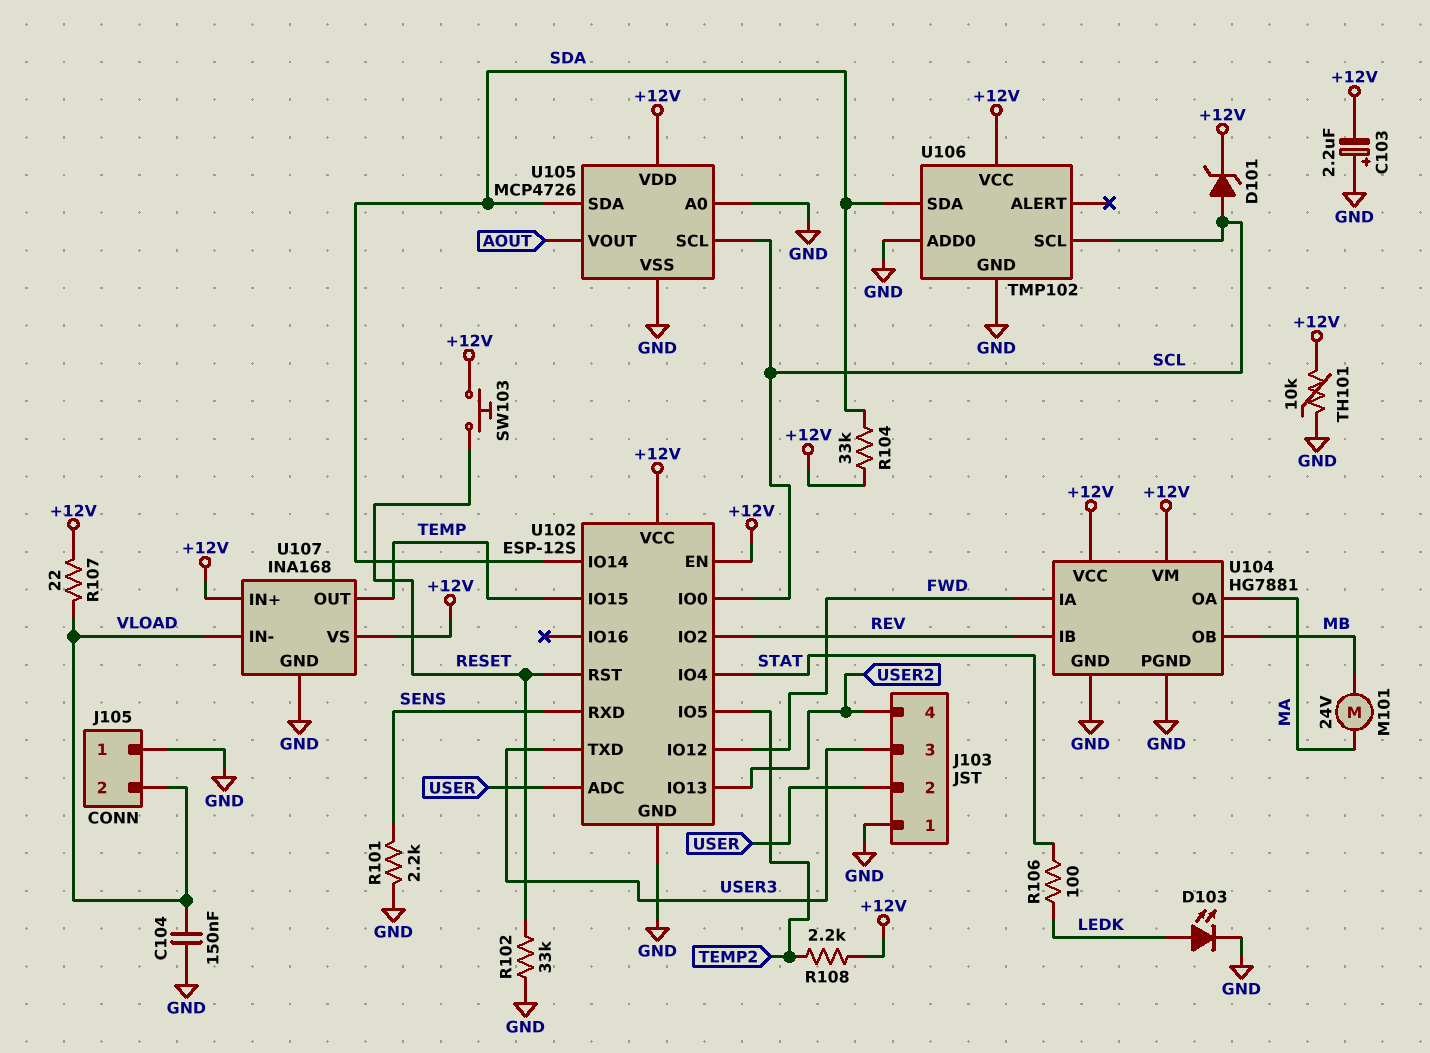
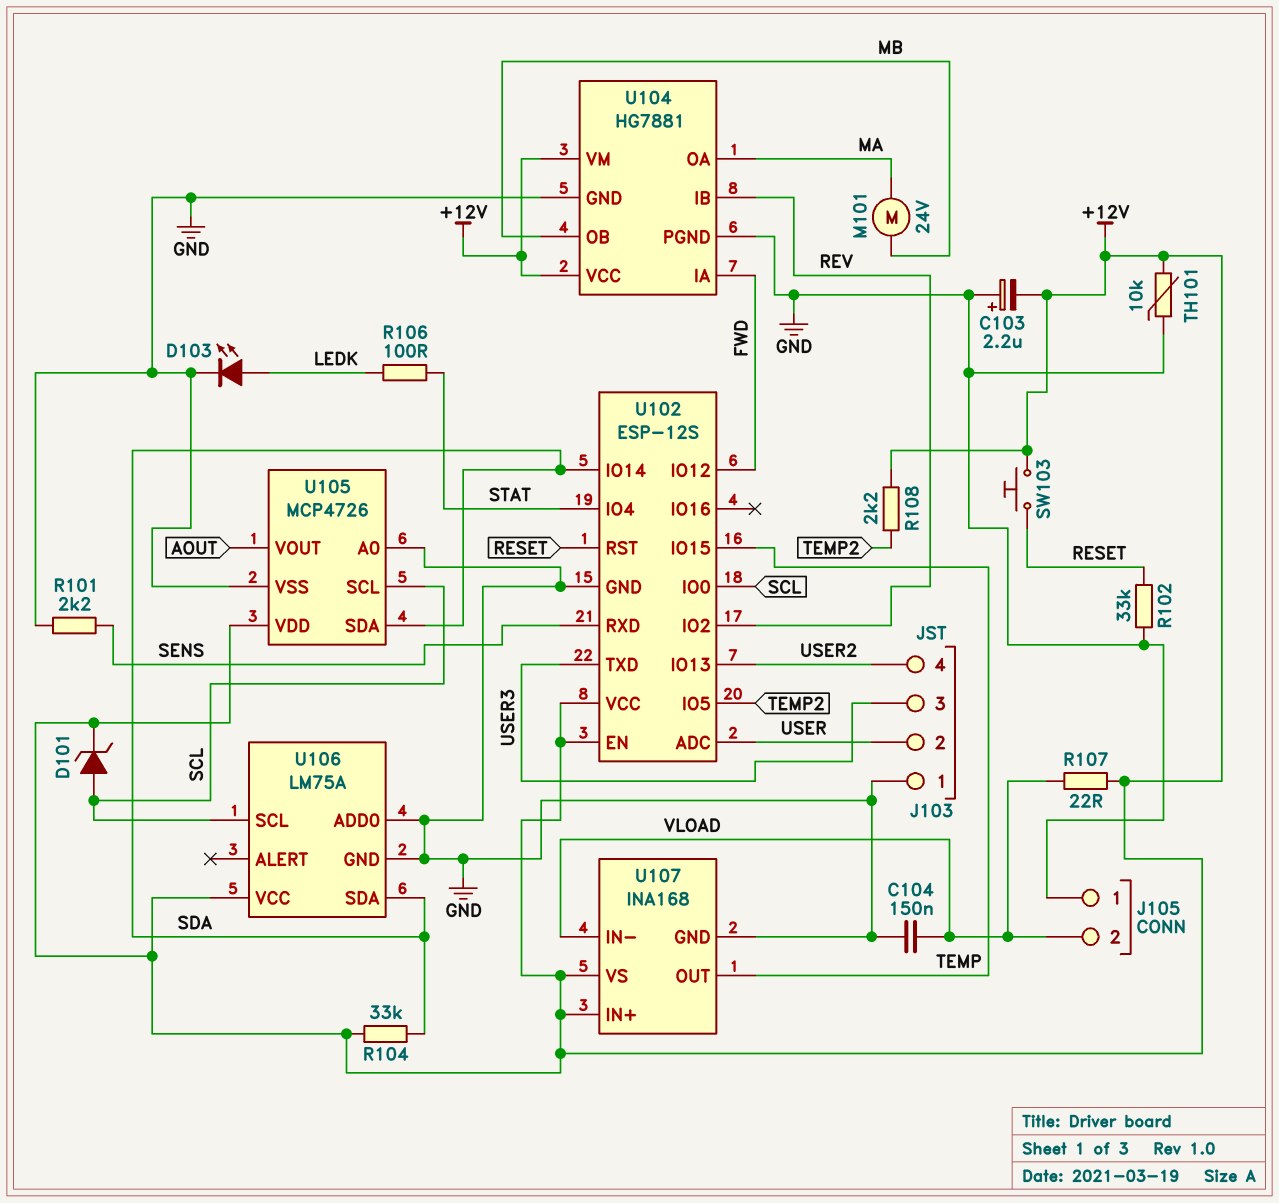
U106: TMP102 -> LM75A

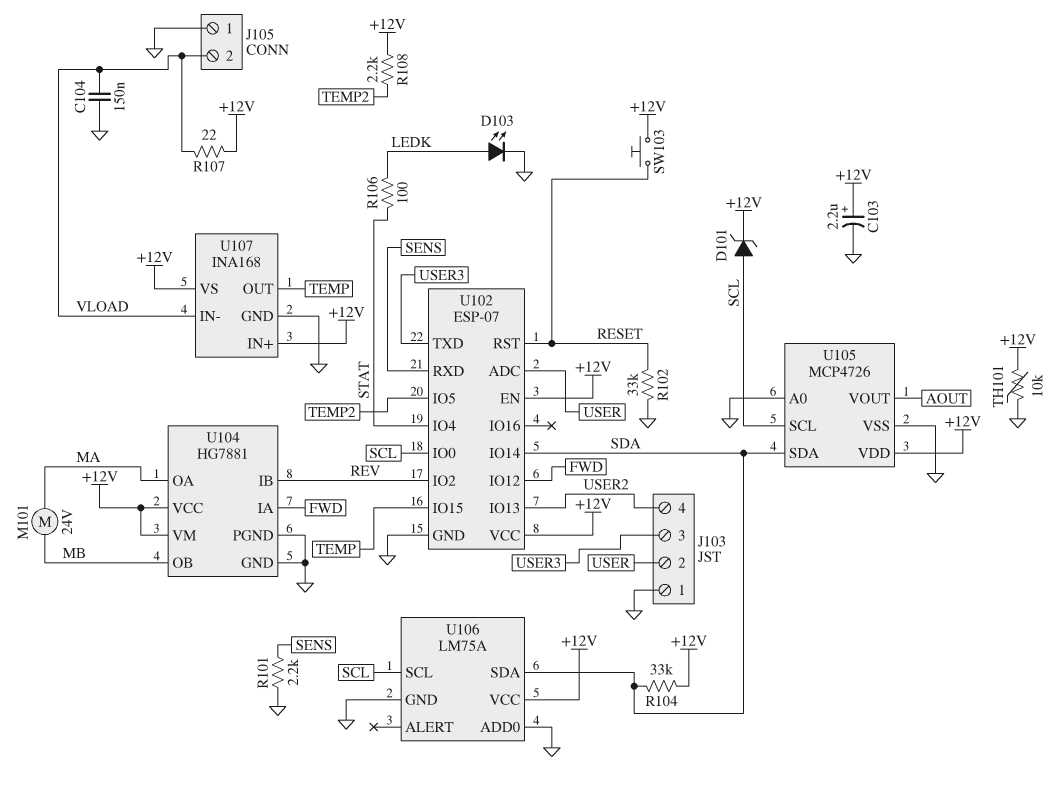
C103: 2.2uF (plus GND, minus +12V) -> 2.2uF (plus +12V, minus GND)
U102: ESP-12S -> ESP-07

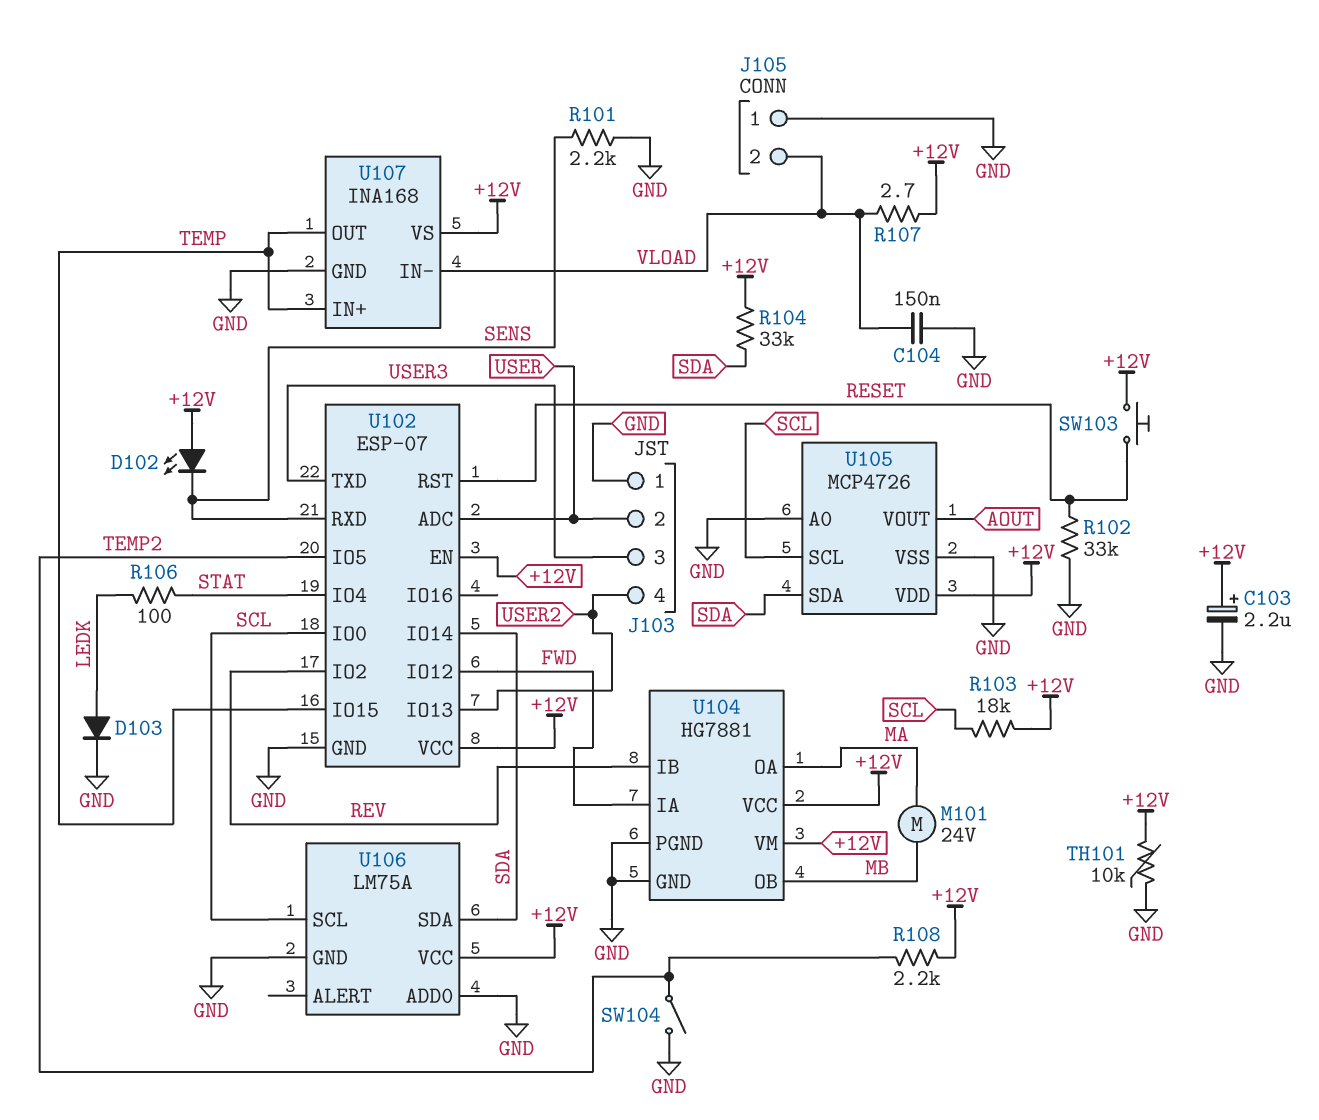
D101: zener (A SCL, K +12V) -> none
D102: none -> LED (A +12V, K SENS)
D103: LED (A LEDK, K GND) -> diode (A LEDK, K GND)
R103: none -> 18k (+12V, SCL)
R107: 22 (+12V, VLOAD) -> 2.7 (+12V, VLOAD)
SW104: none -> switch (GND, TEMP2)
U107 pin IN+: +12V -> TEMP

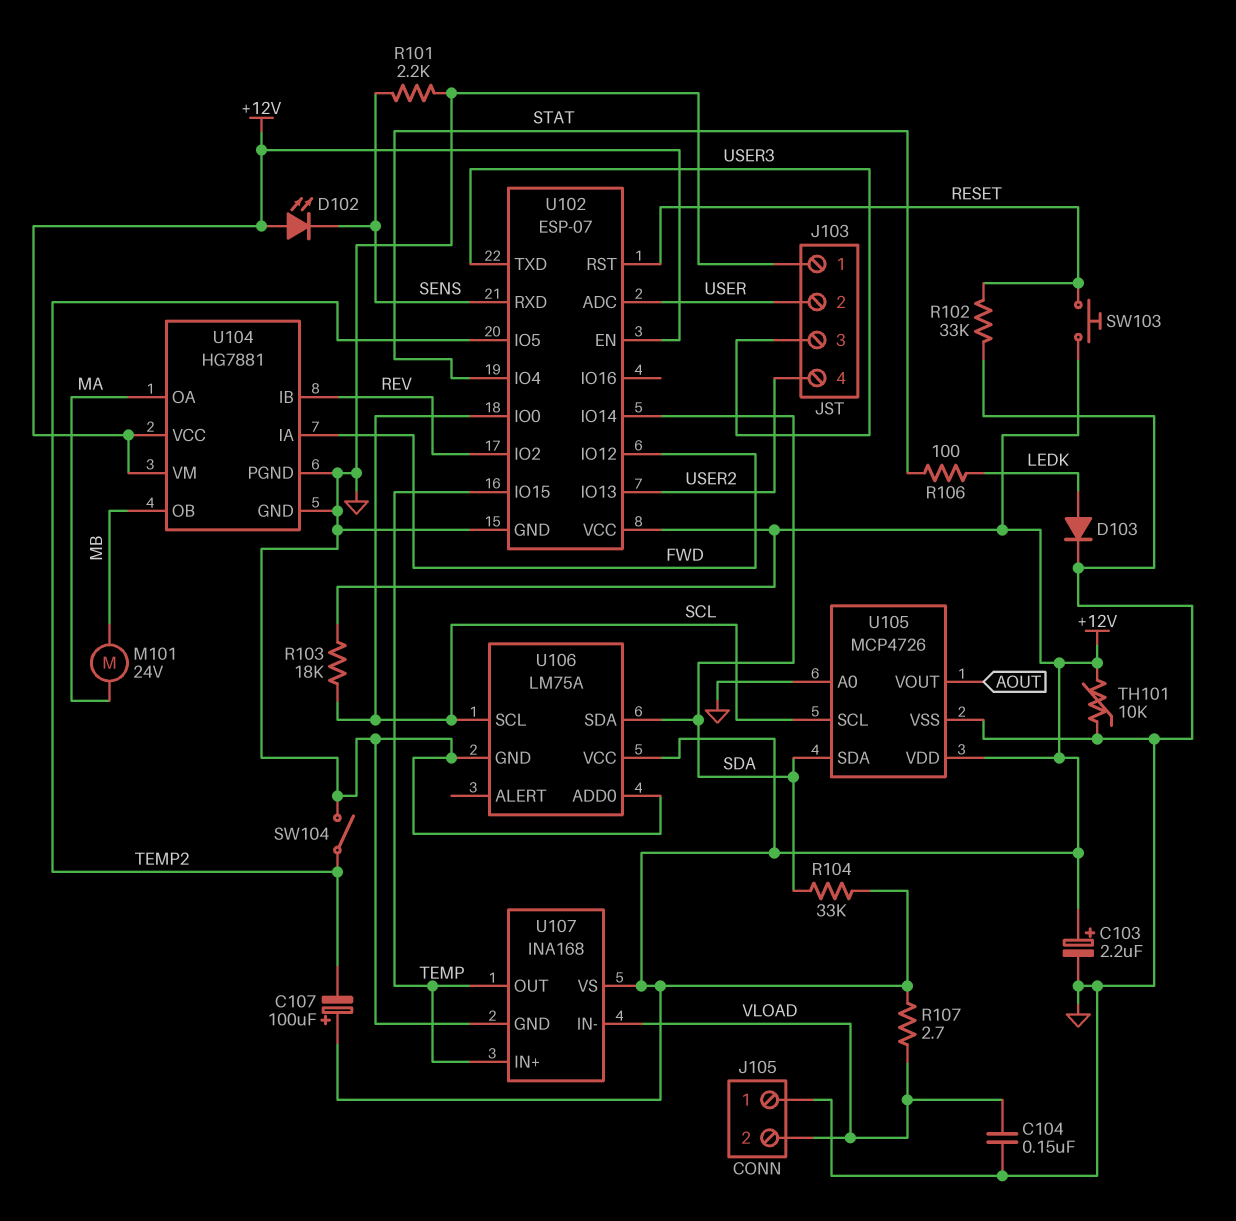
C107: none -> 100uF (plus +12V, minus TEMP2)
R108: 2.2k (+12V, TEMP2) -> none

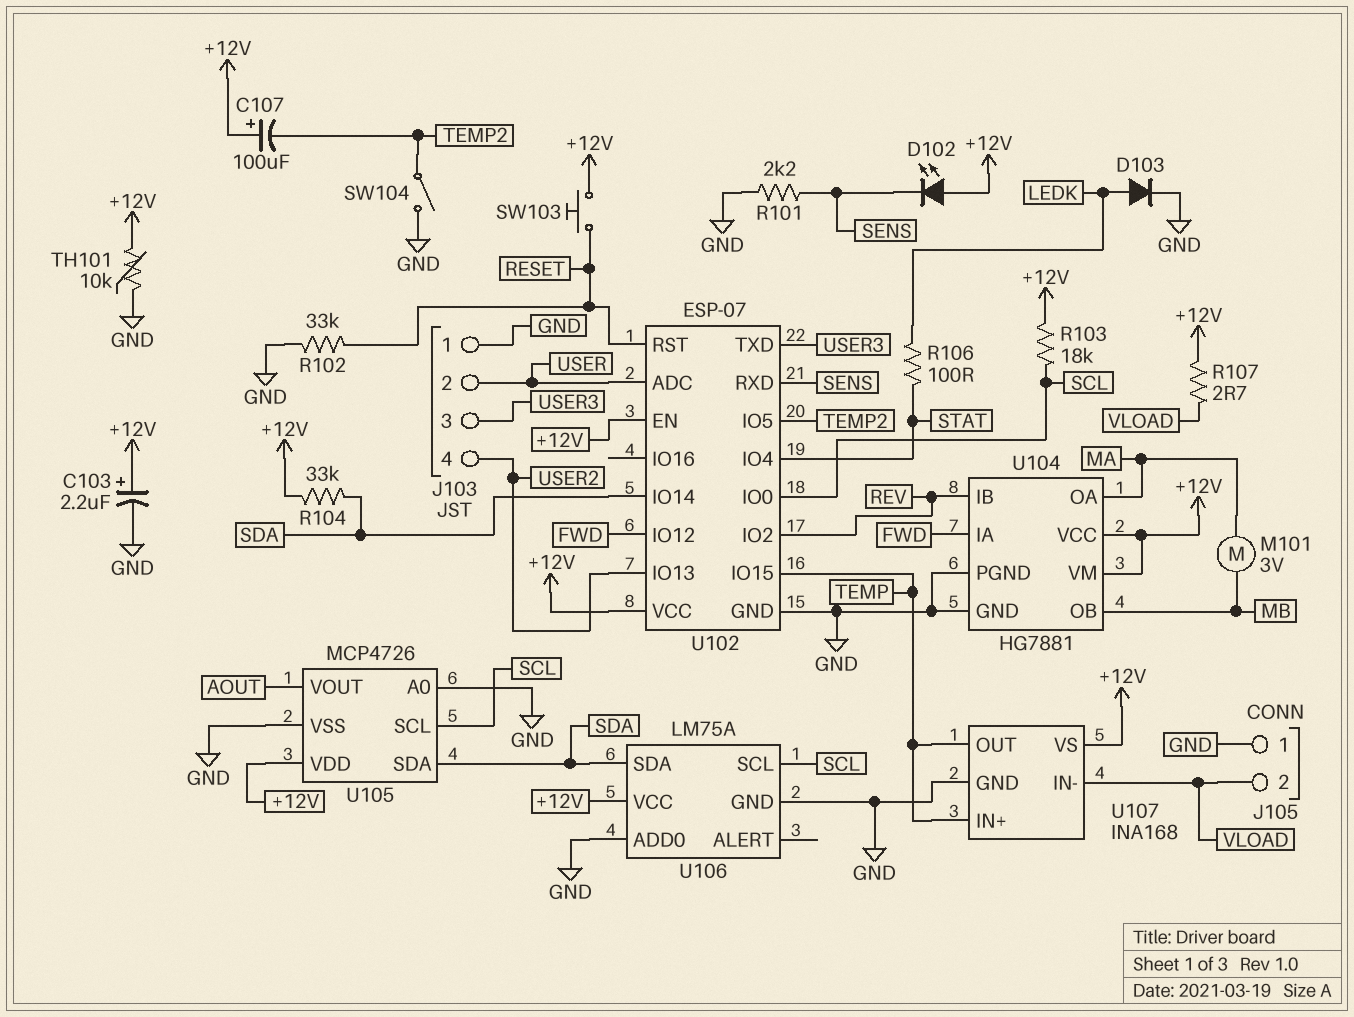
C104: 150nF (GND, VLOAD) -> none
M101: motor 24V (MA, MB) -> motor 3V (MA, MB)

